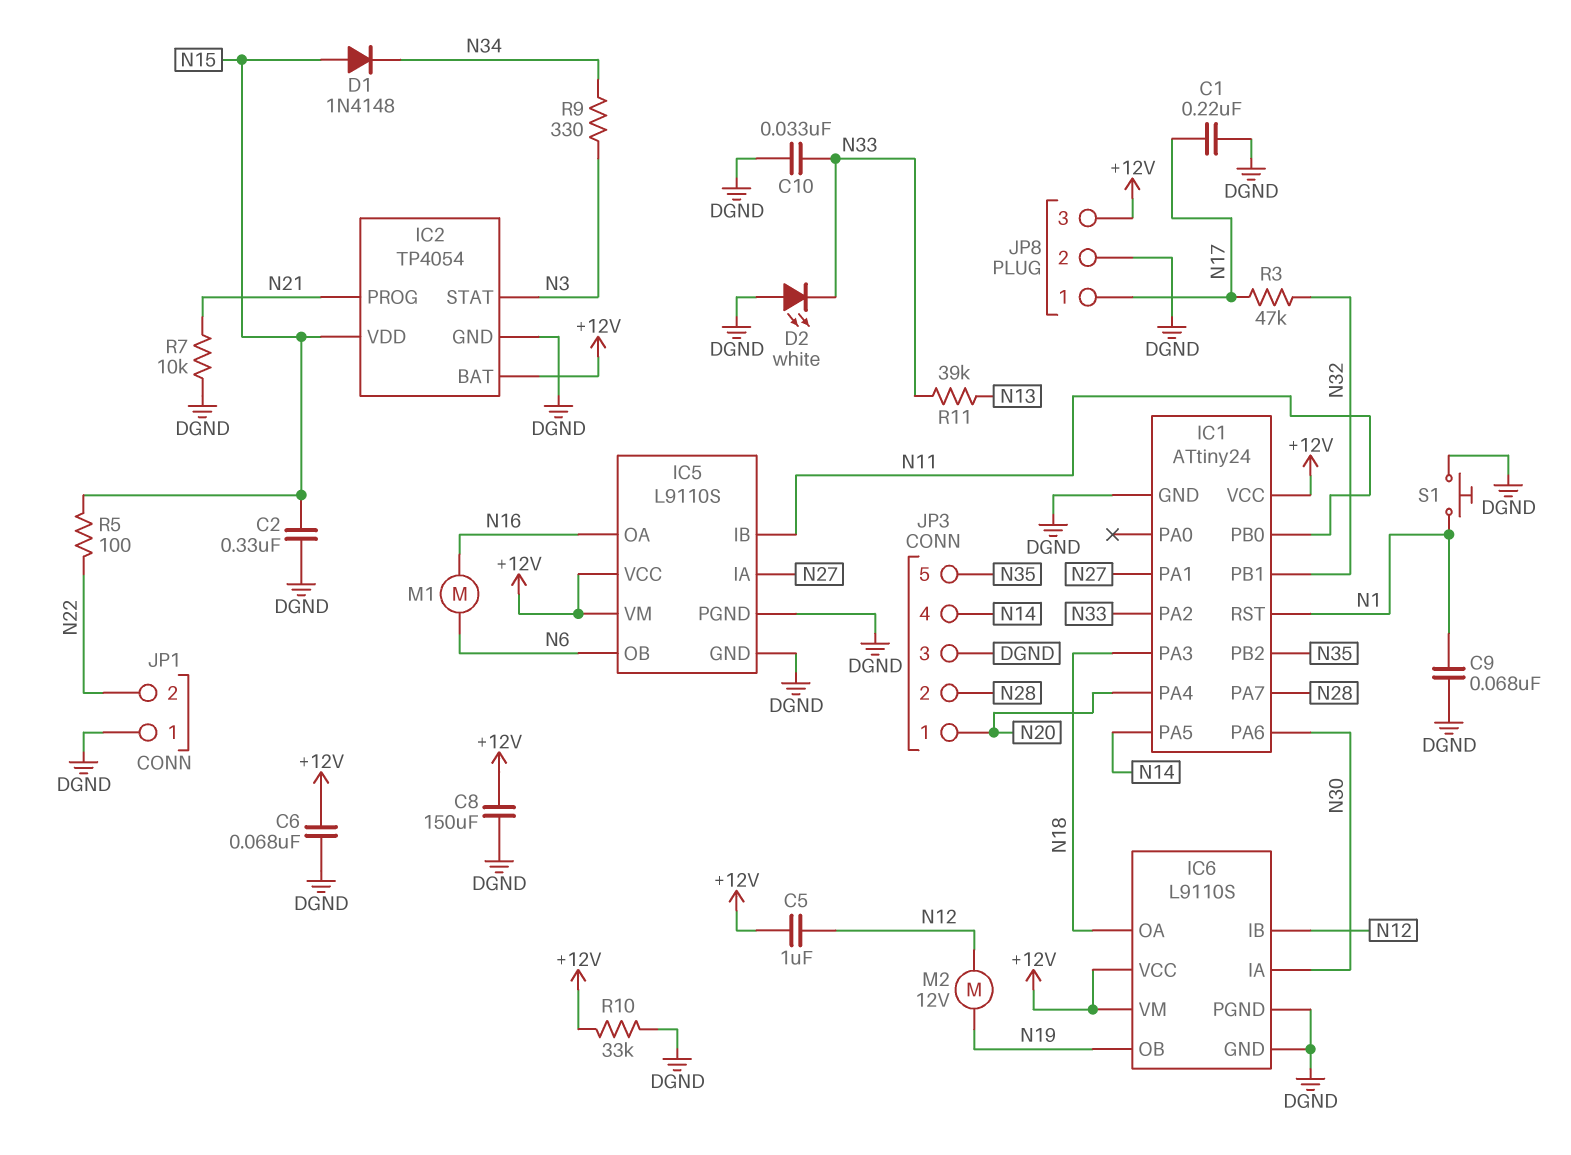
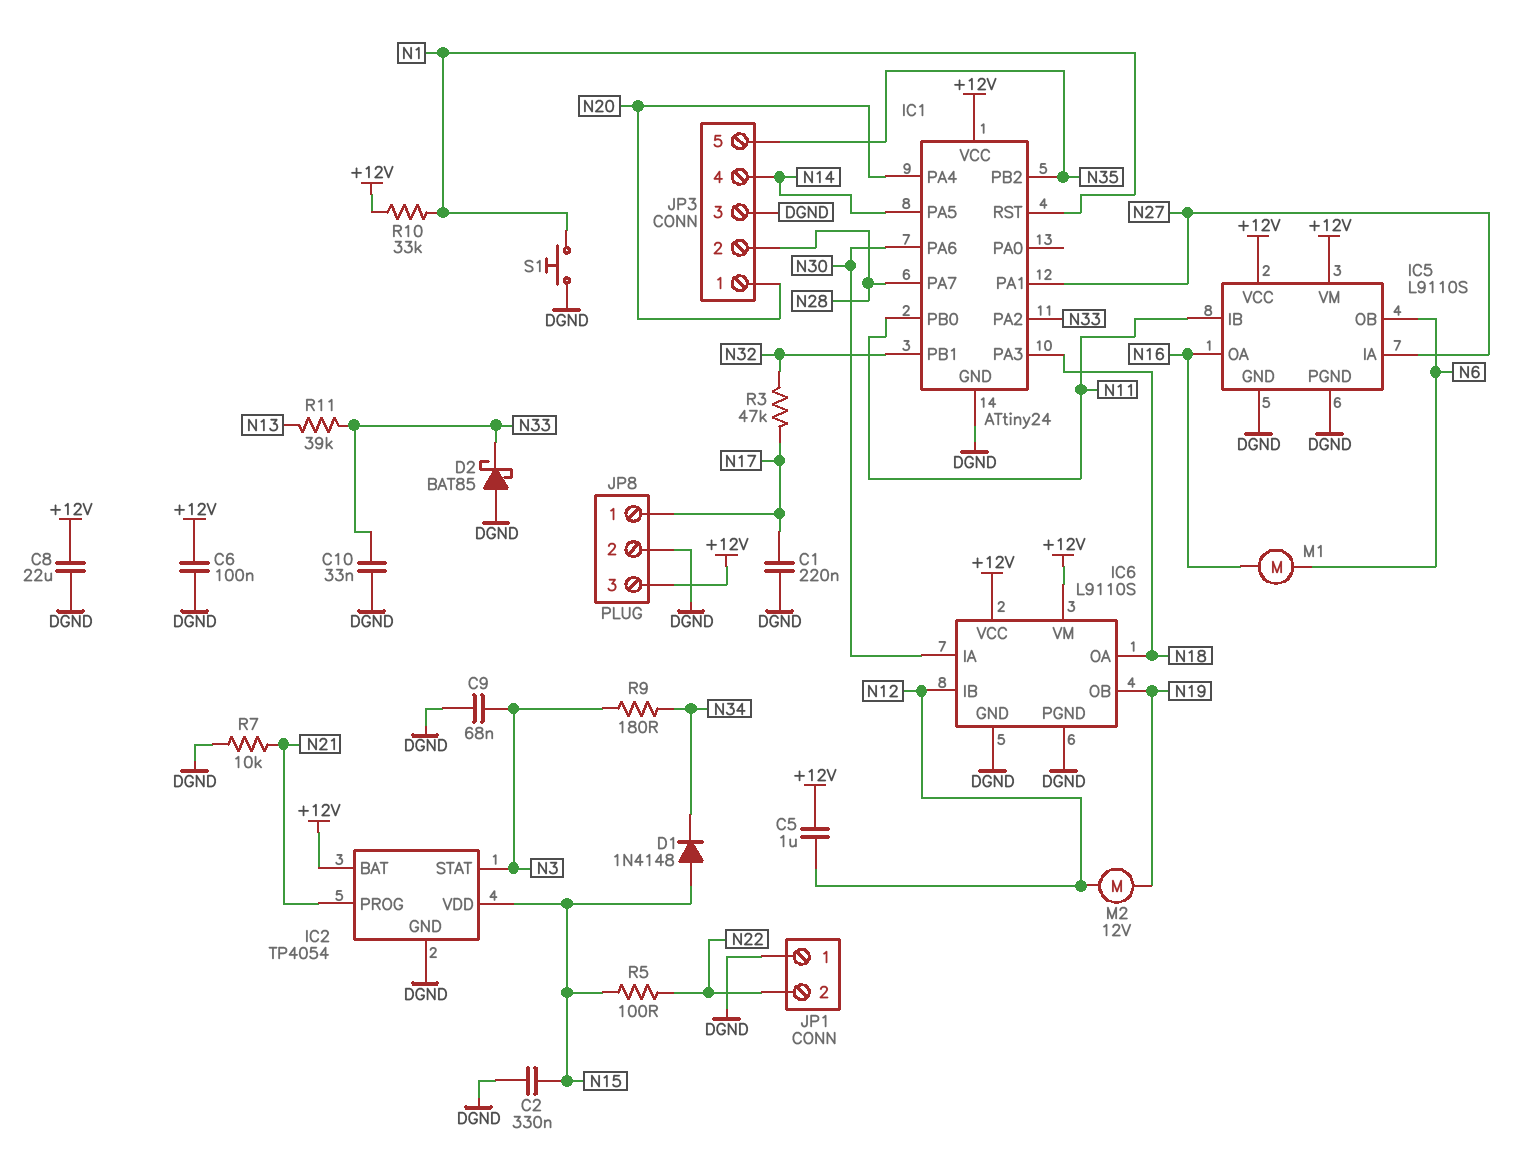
C6: 68nF (+12V, DGND) -> 100nF (+12V, DGND)
C8: 150uF (+12V, DGND) -> 22uF (+12V, DGND)
C9: 68nF (DGND, N1) -> 68nF (DGND, N3)
D2: LED white (A DGND, K N33) -> schottky BAT85 (A DGND, K N33)
R9: 330 (N3, N34) -> 180 (N3, N34)
R10: 33k (+12V, DGND) -> 33k (+12V, N1)

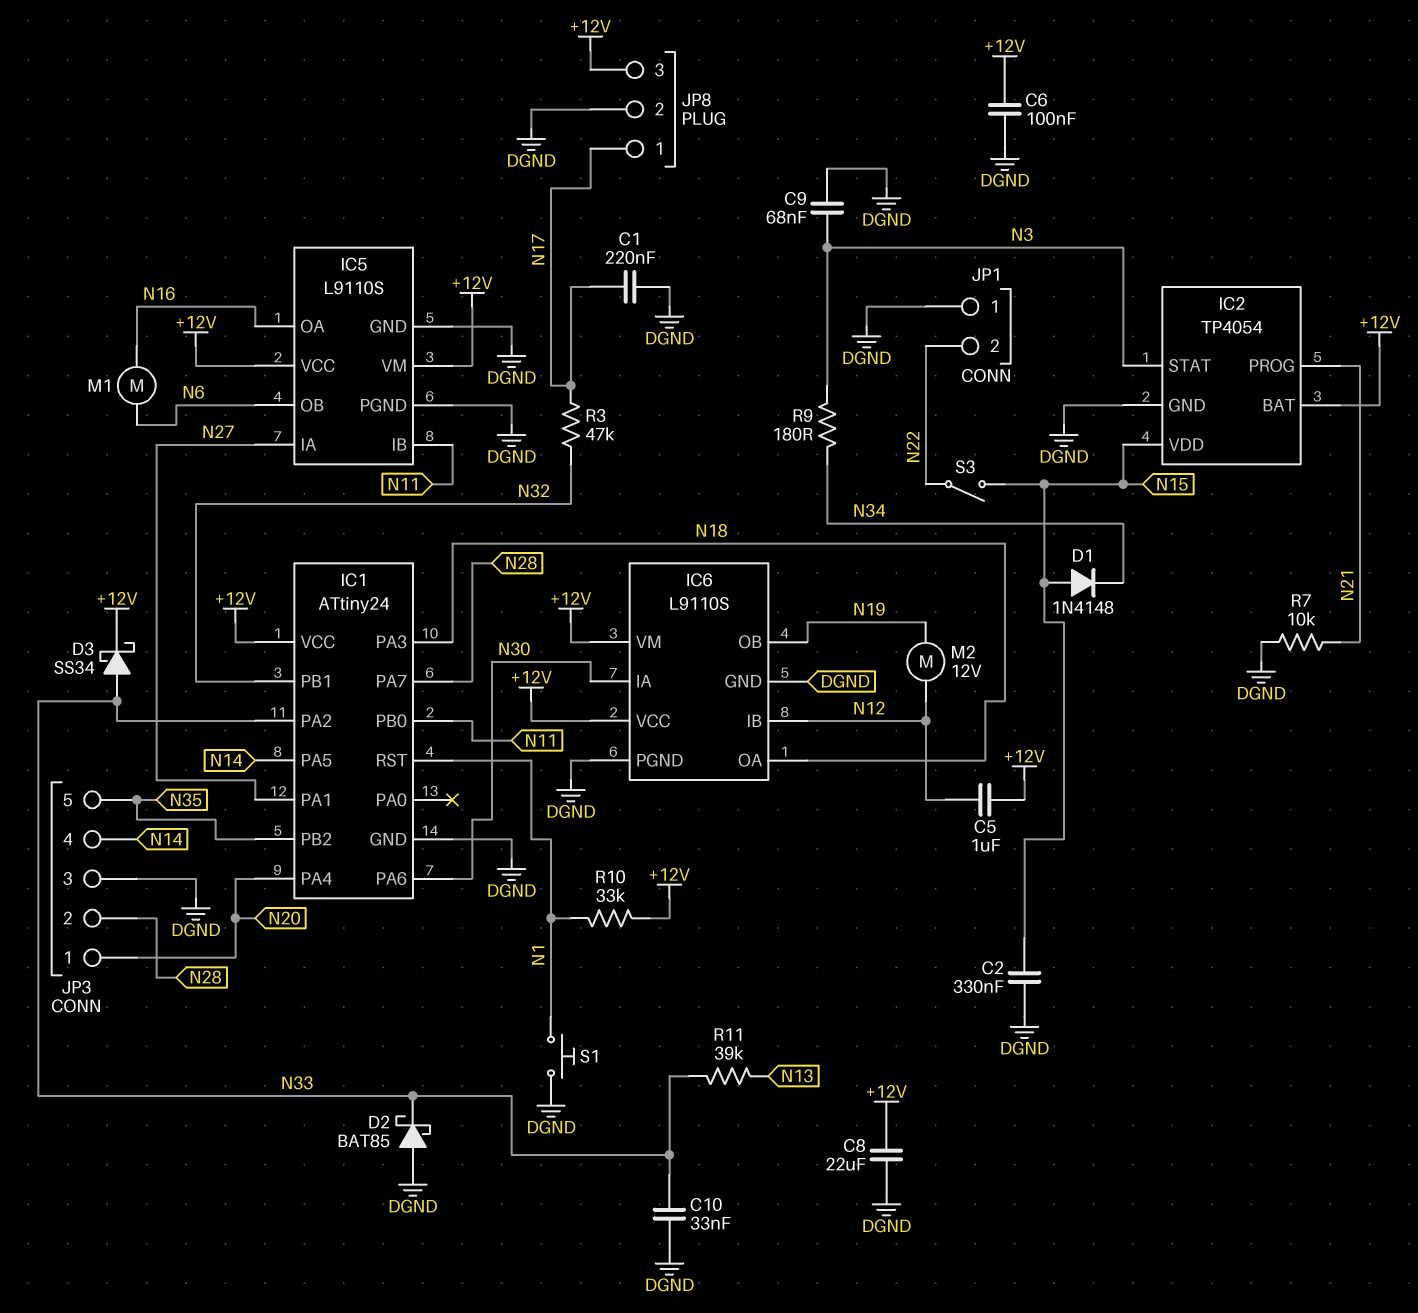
D3: none -> schottky SS34 (A N33, K +12V)
R5: 100 (N15, N22) -> none
S3: none -> switch (N15, N22)

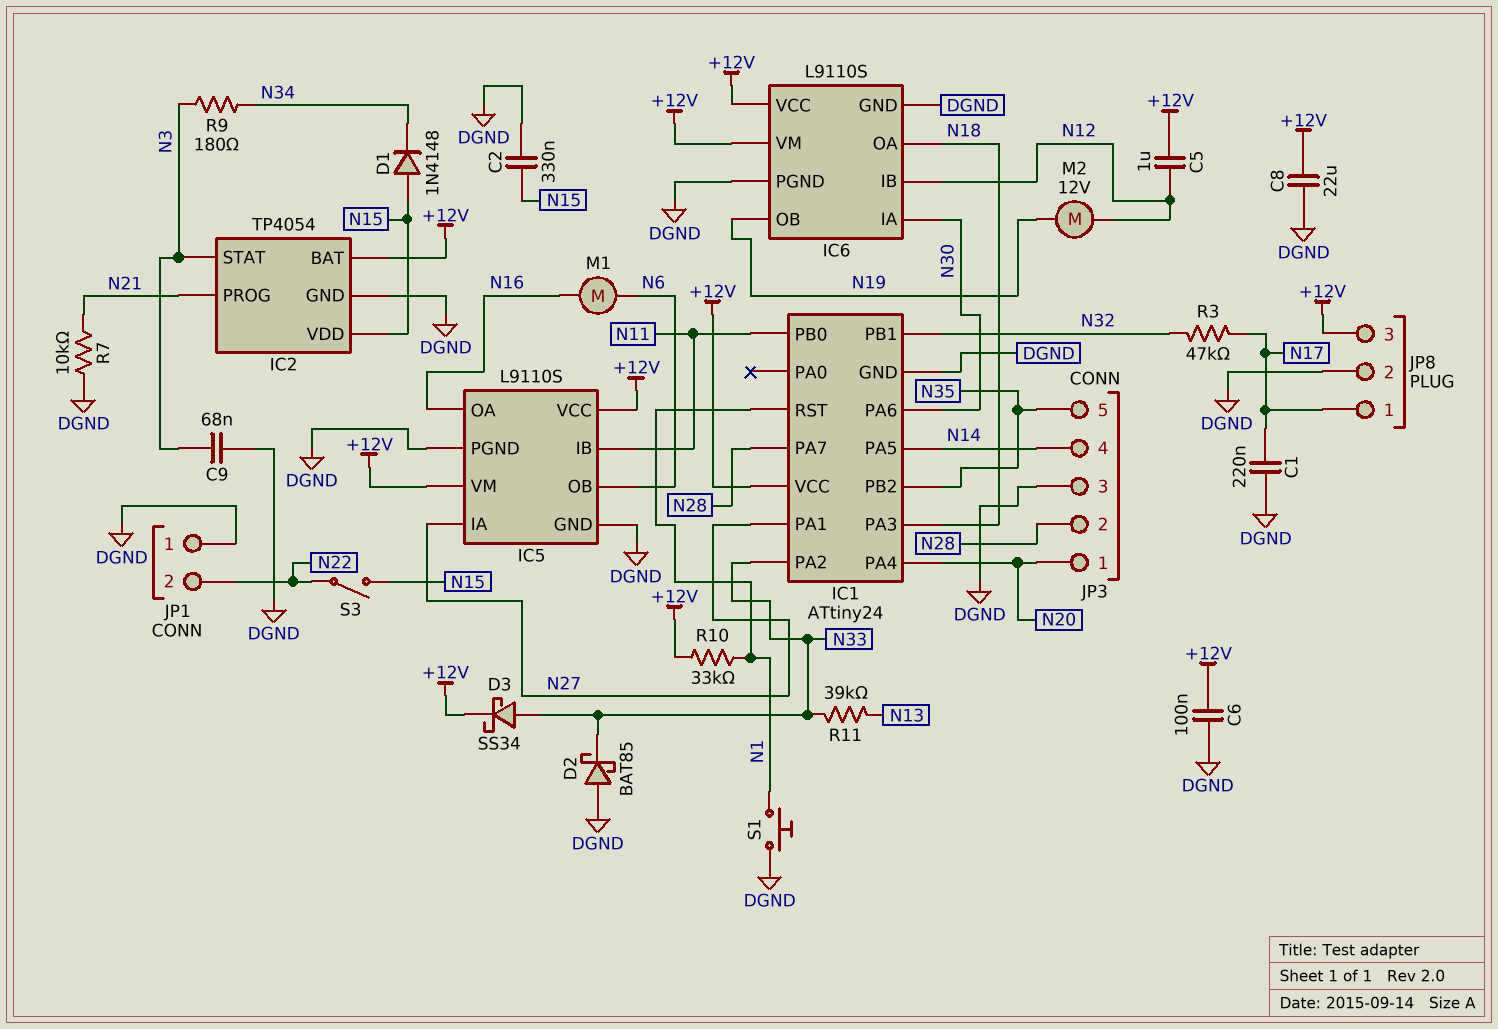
C10: 33nF (DGND, N33) -> none

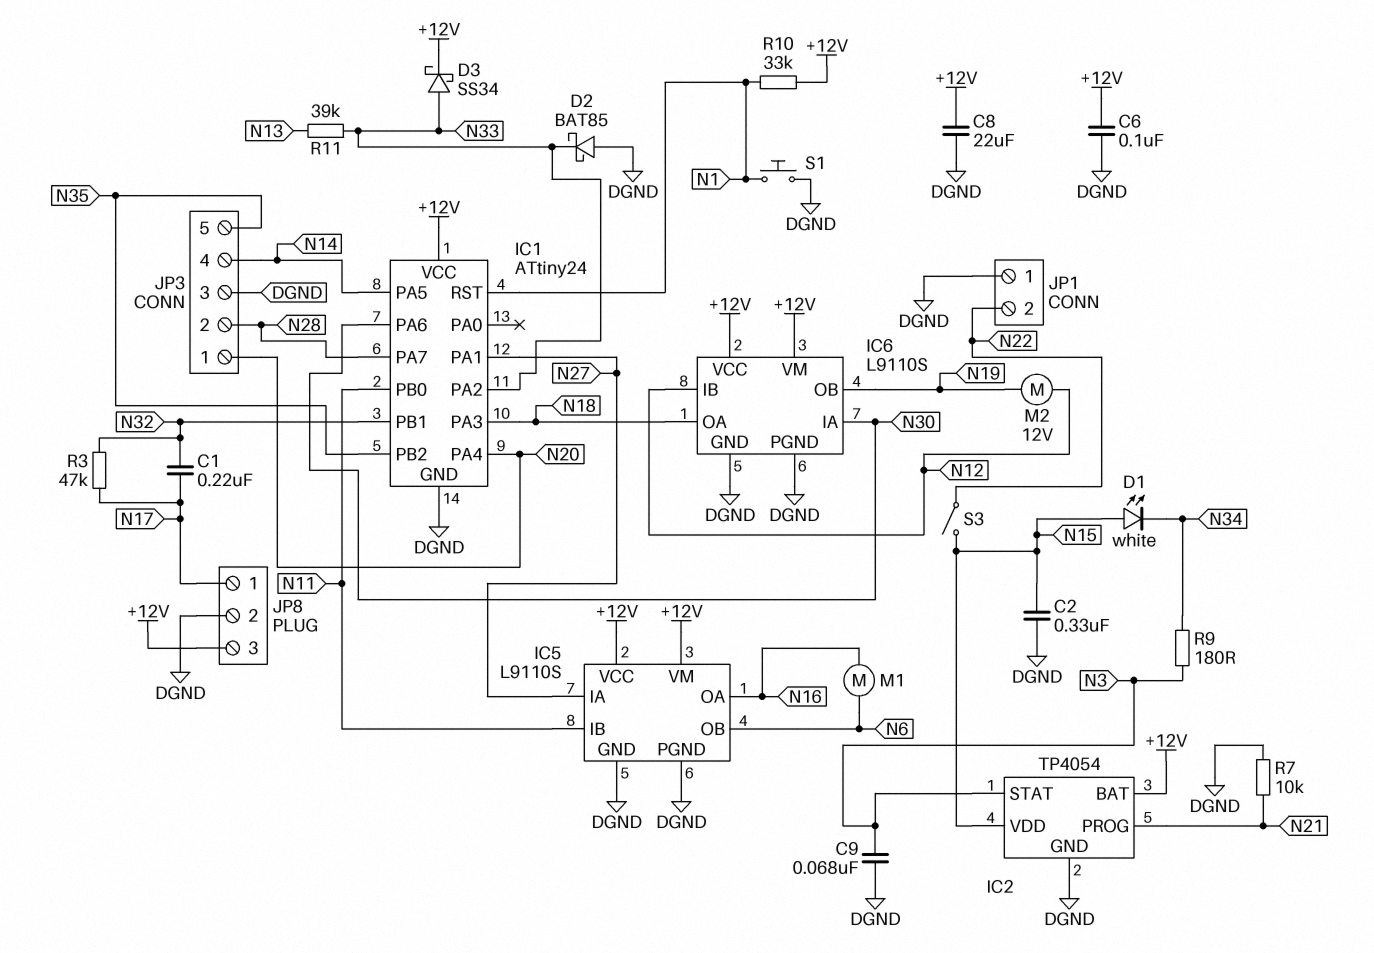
C1: 220nF (DGND, N17) -> 220nF (N17, N32)
C5: 1uF (+12V, N12) -> none
D1: diode 1N4148 (A N15, K N34) -> LED white (A N15, K N34)

